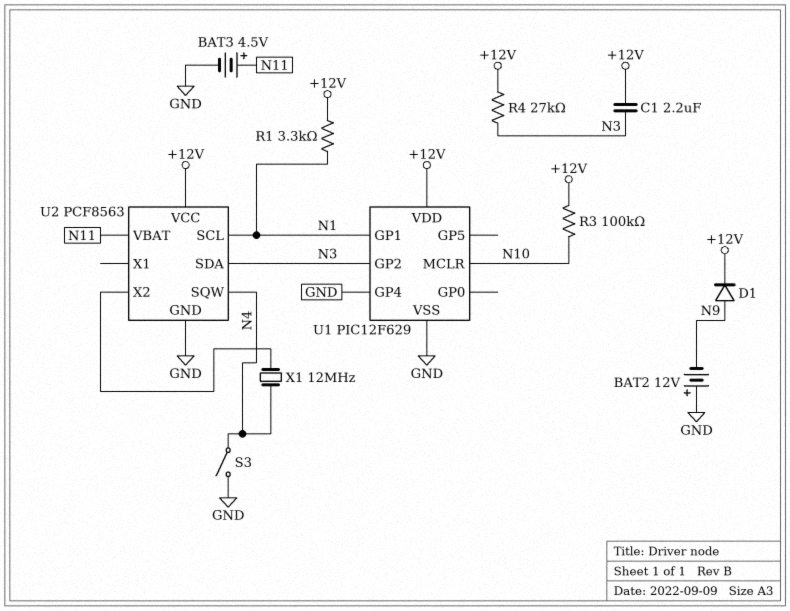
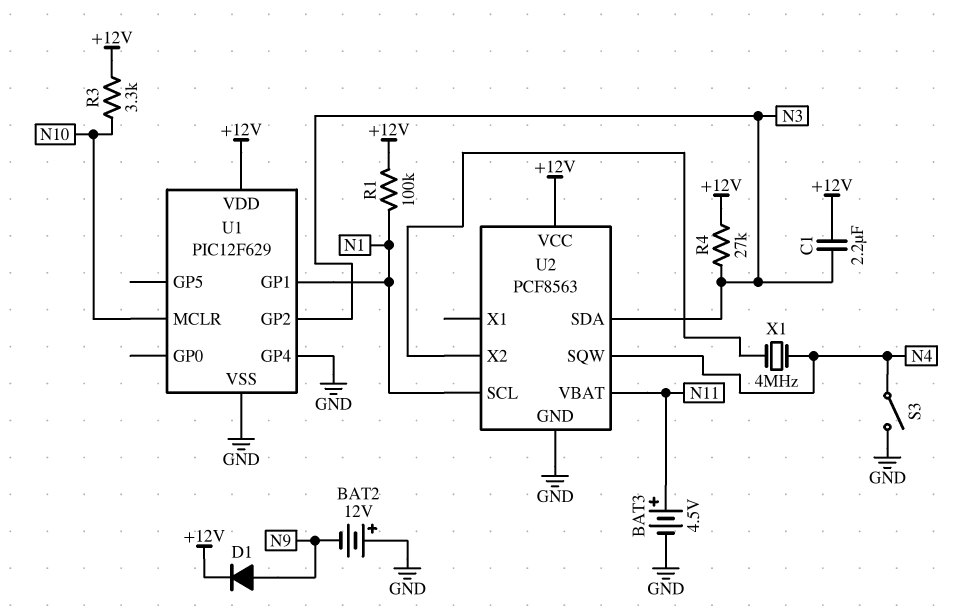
R1: 3.3k (+12V, N1) -> 100k (+12V, N1)
R3: 100k (+12V, N10) -> 3.3k (+12V, N10)
X1: 12MHz (N4, U2/X2) -> 4MHz (N4, U2/X2)

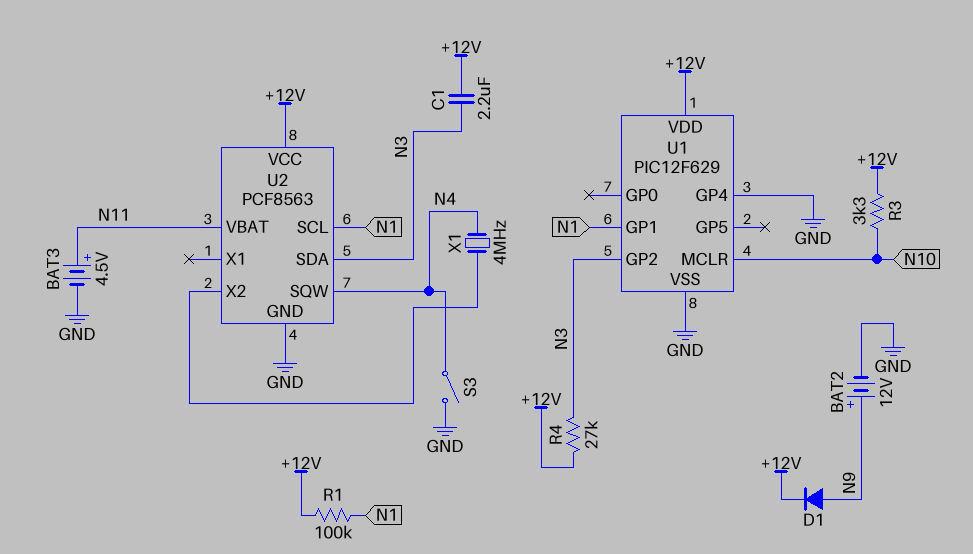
BAT2: 12V (plus GND, minus N9) -> 12V (plus N9, minus GND)

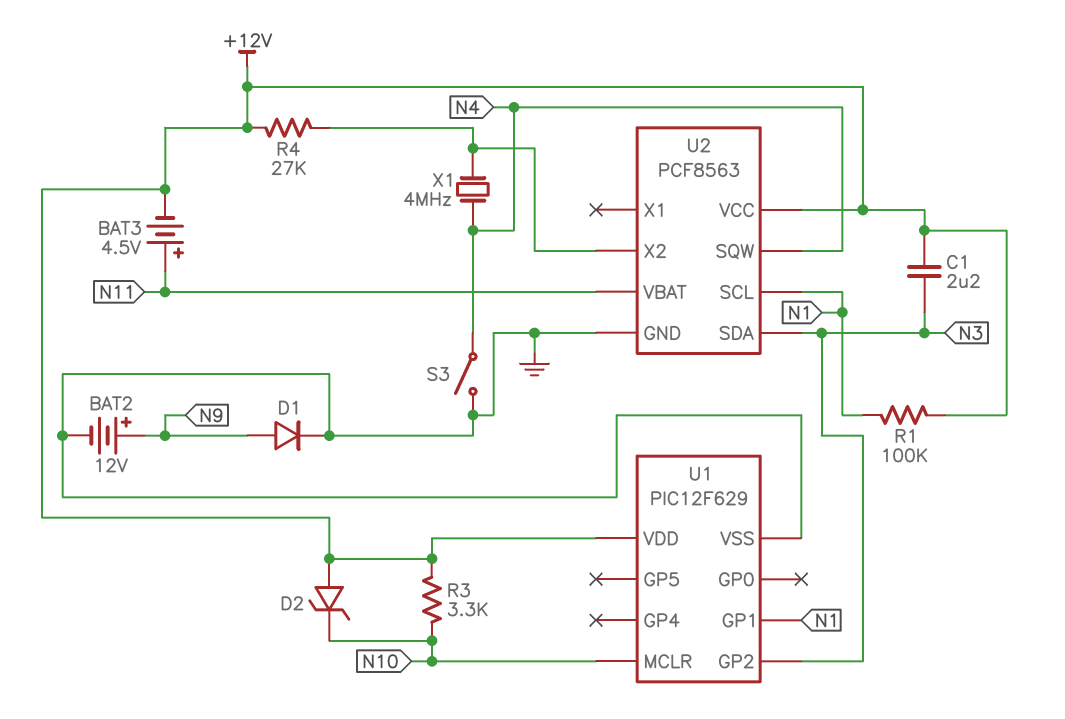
BAT3: 4.5V (plus N11, minus GND) -> 4.5V (plus N11, minus +12V)
D1: diode (A N9, K +12V) -> diode (A N9, K GND)
D2: none -> zener (A +12V, K N10)
R4: 27k (+12V, N3) -> 27k (+12V, U2/X2)
U1 pin GP4: GND -> none

